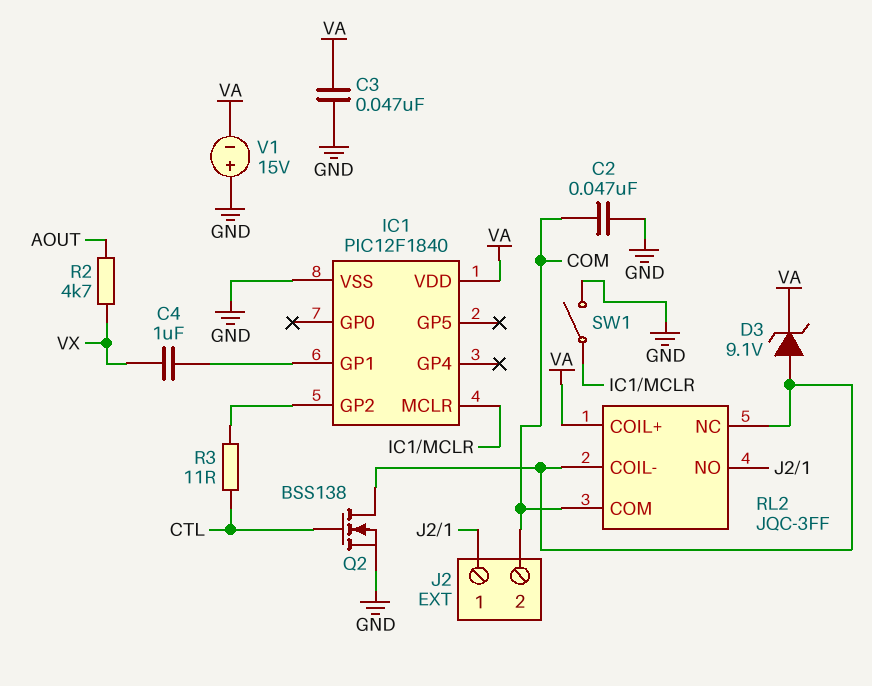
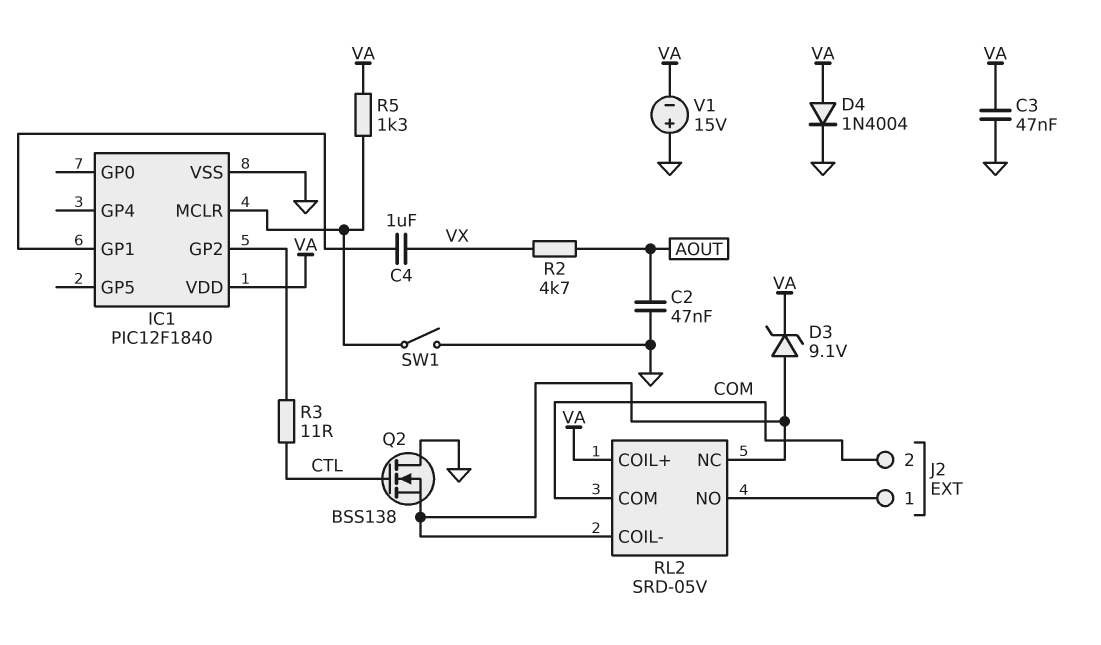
C2: 47nF (COM, GND) -> 47nF (AOUT, GND)
D4: none -> diode 1N4004 (A VA, K GND)
Q2: NMOS BSS138 (G CTL, D RL2/COIL-, S GND) -> NMOS BSS138 (G CTL, D GND, S RL2/COIL-)
R5: none -> 1.3k (IC1/MCLR, VA)
RL2: JQC-3FF -> SRD-05V

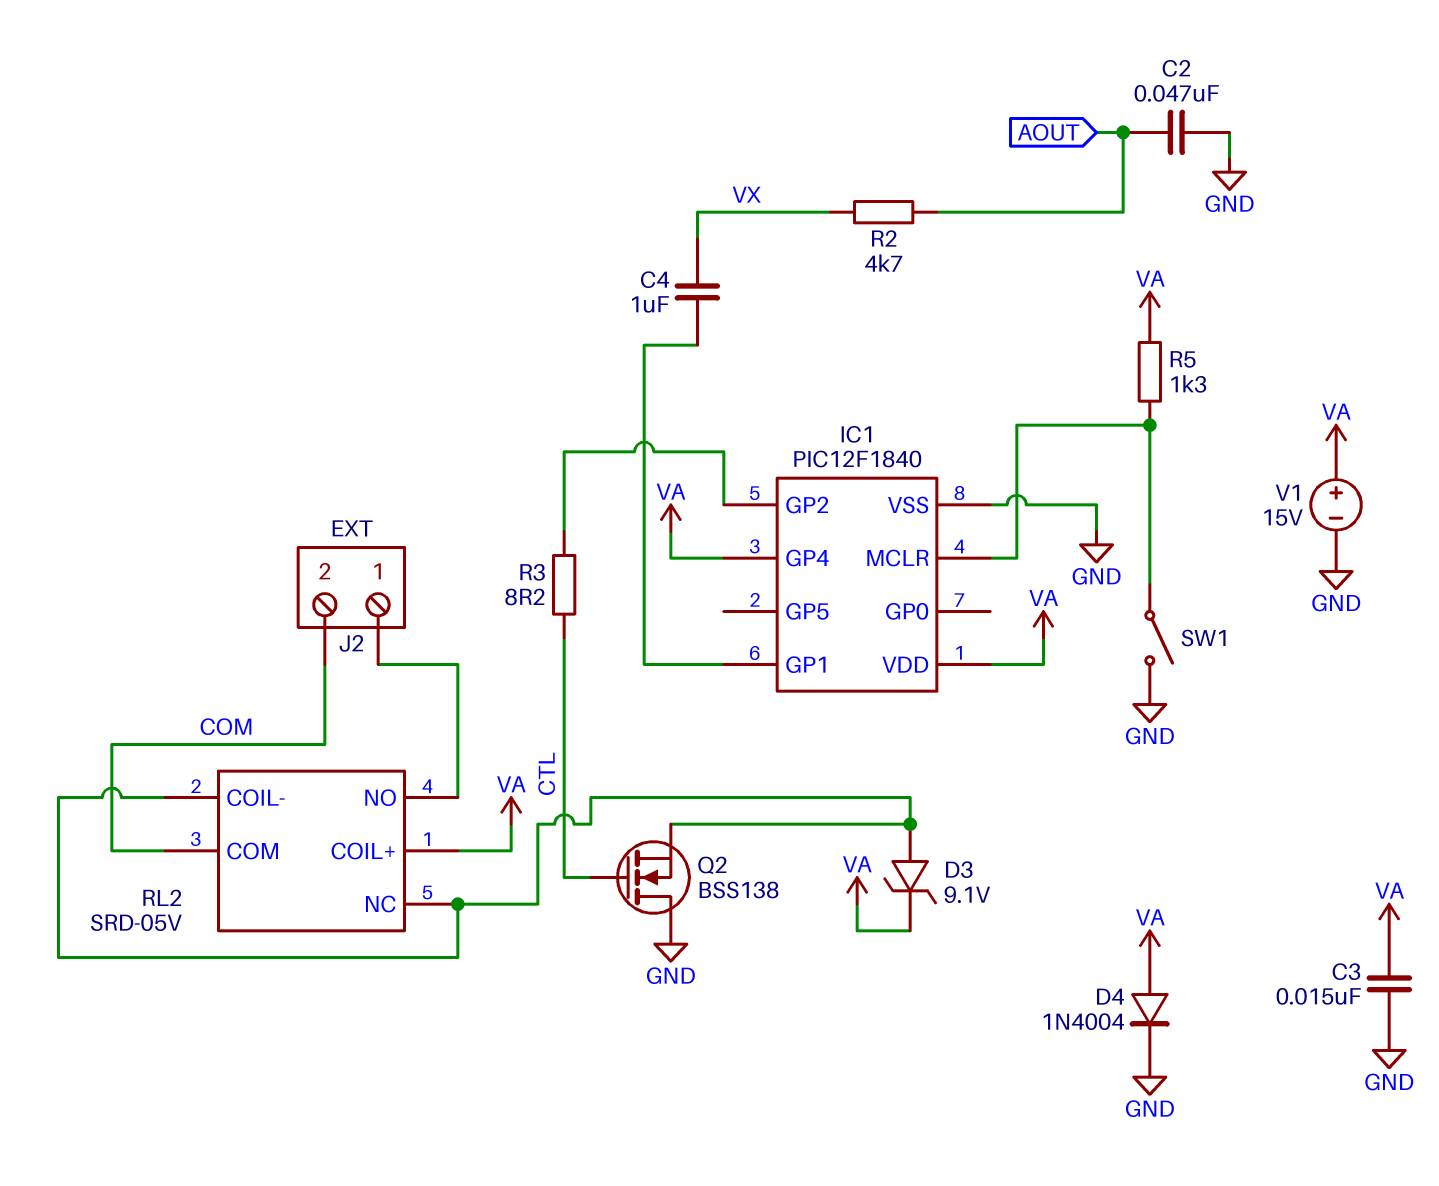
C3: 47nF (GND, VA) -> 15nF (GND, VA)
IC1 pin GP4: none -> VA
R3: 11 (CTL, IC1/GP2) -> 8.2 (CTL, IC1/GP2)
V1: 15V (plus GND, minus VA) -> 15V (plus VA, minus GND)

